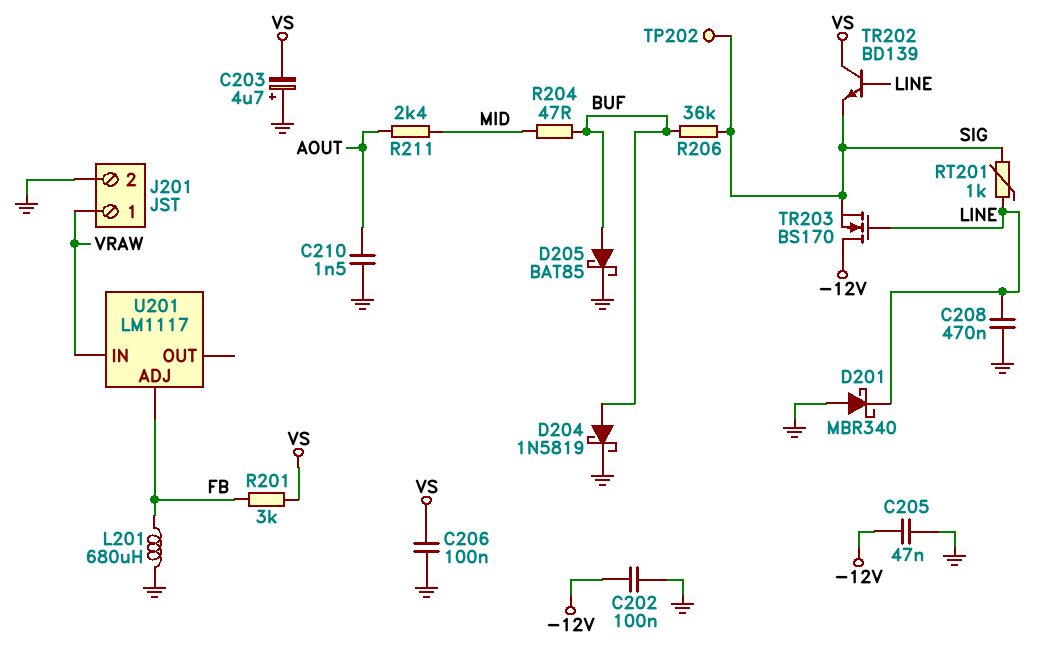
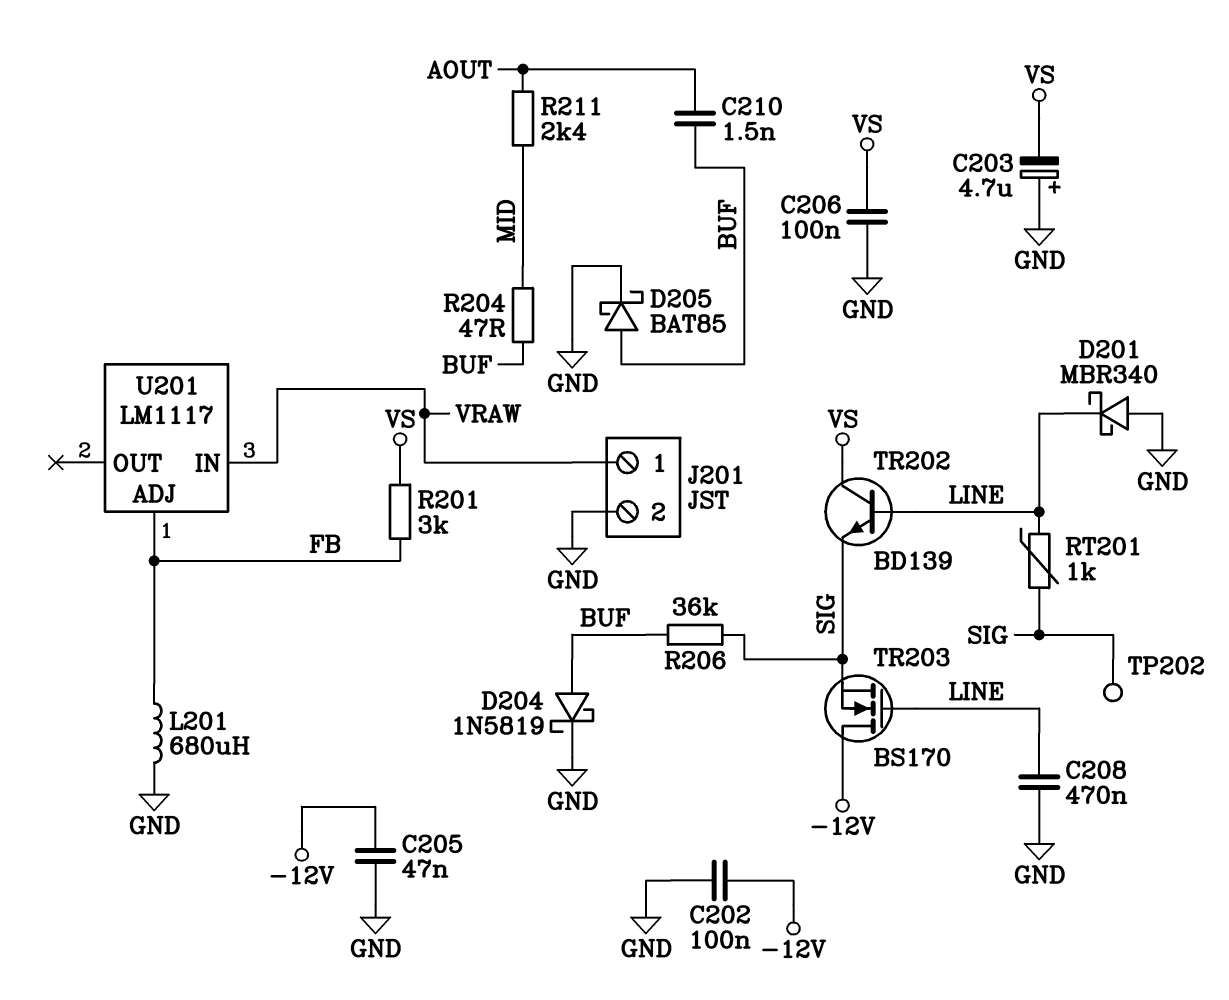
C210: 1.5nF (AOUT, GND) -> 1.5nF (AOUT, BUF)

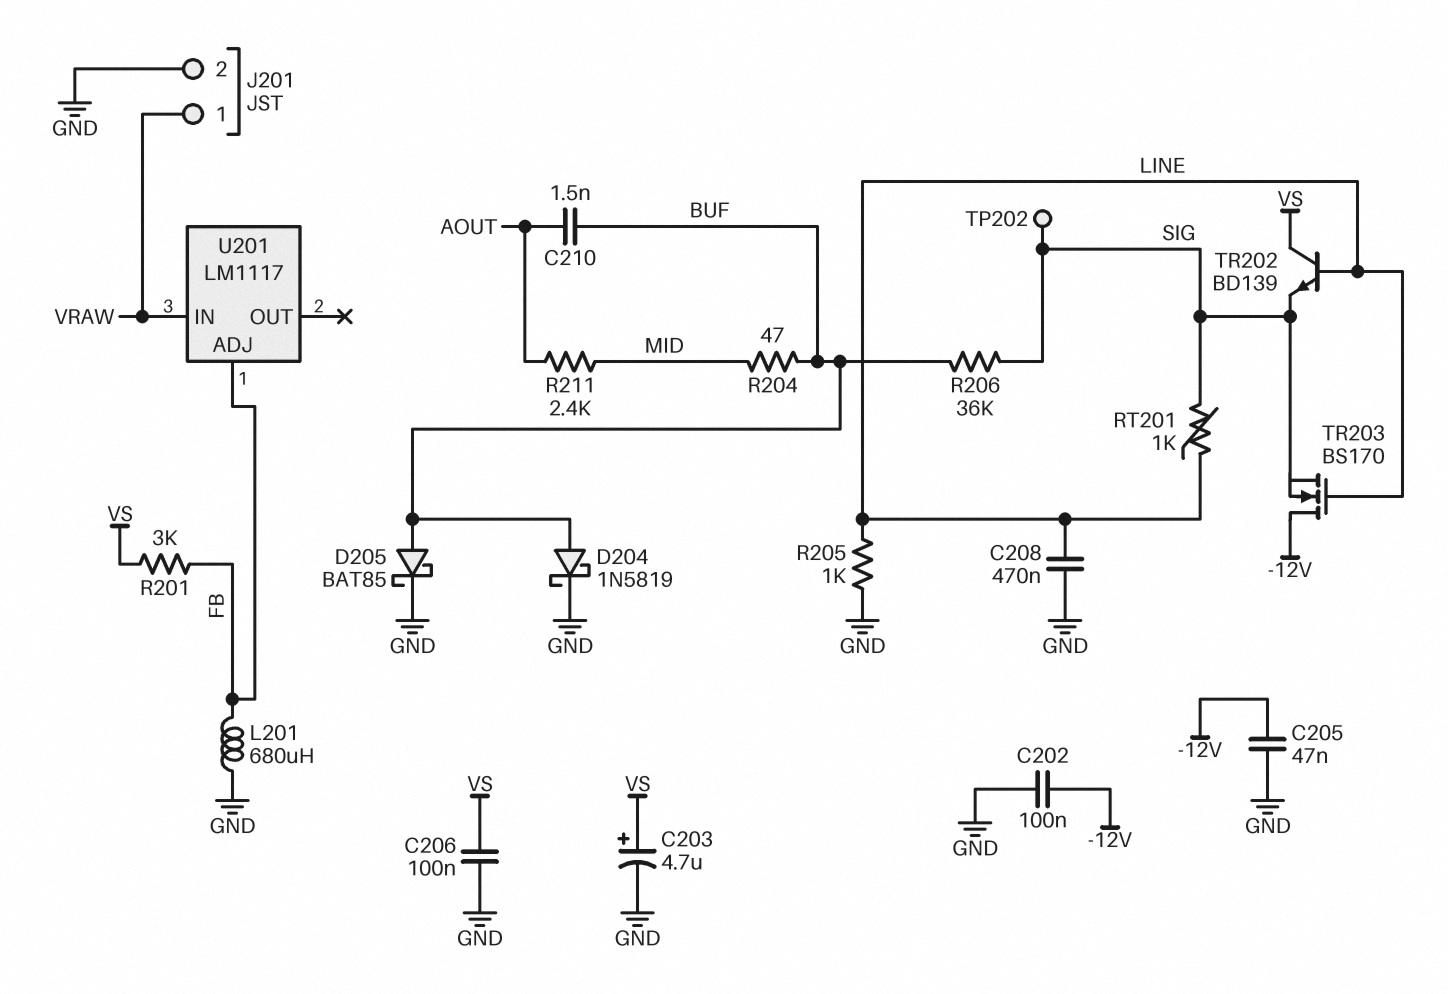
C203: 4.7uF (plus GND, minus VS) -> 4.7uF (plus VS, minus GND)
D201: schottky MBR340 (A GND, K LINE) -> none
R205: none -> 1k (GND, LINE)

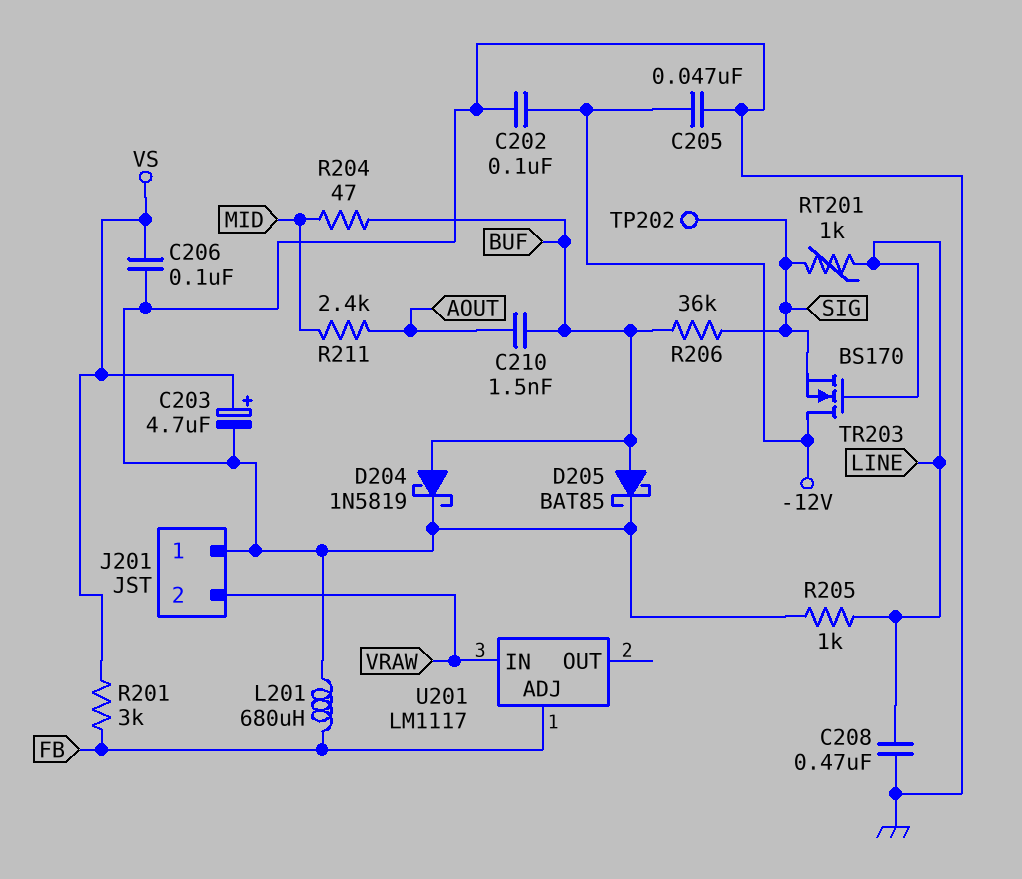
J201 pin 1: VRAW -> GND
J201 pin 2: GND -> VRAW
TR202: NPN BD139 (B LINE, C VS, E SIG) -> none

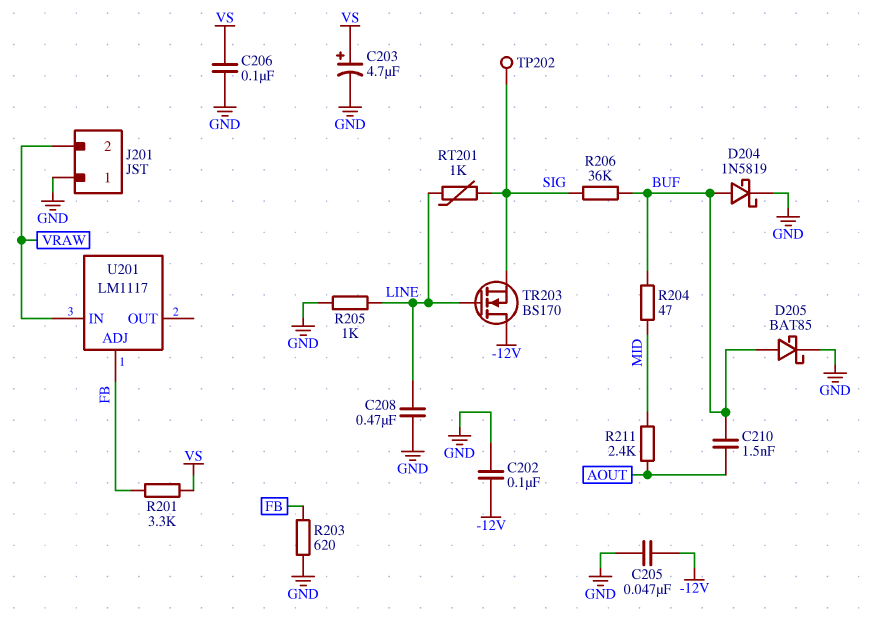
L201: 680uH (FB, GND) -> none
R201: 3k (FB, VS) -> 3.3k (FB, VS)
R203: none -> 620 (FB, GND)

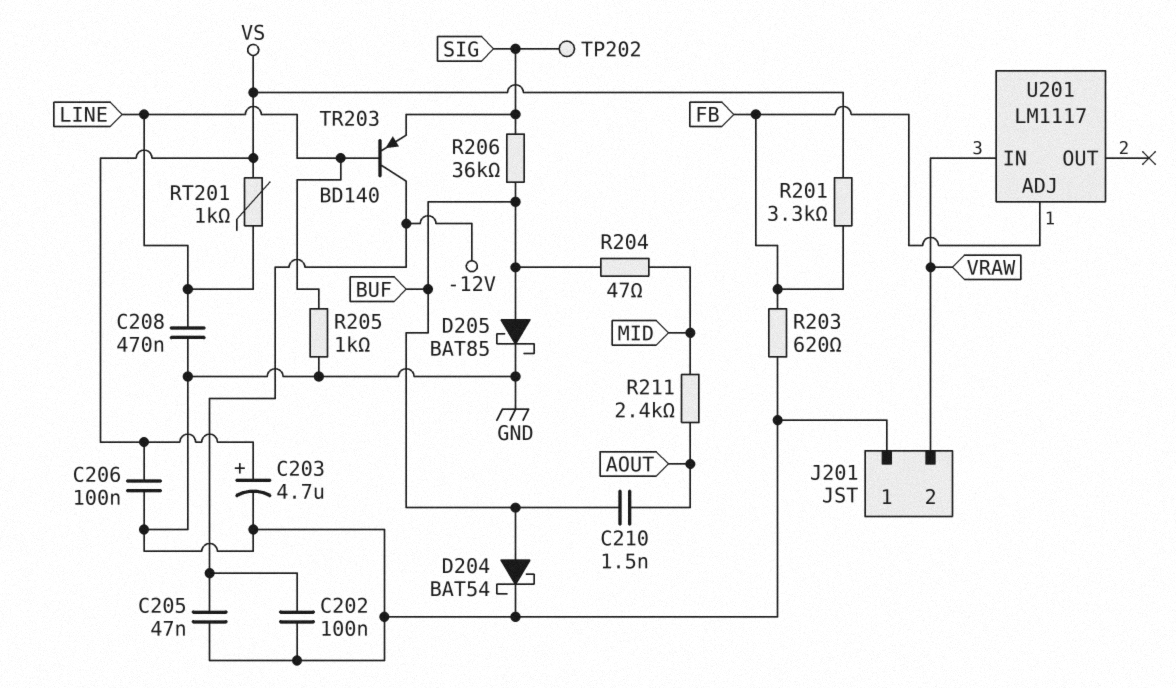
D204: schottky 1N5819 (A BUF, K GND) -> schottky BAT54 (A BUF, K GND)
RT201: 1k (LINE, SIG) -> 1k (LINE, VS)
TR203: NMOS BS170 (G LINE, D -12V, S SIG) -> PNP BD140 (B LINE, C -12V, E SIG)

